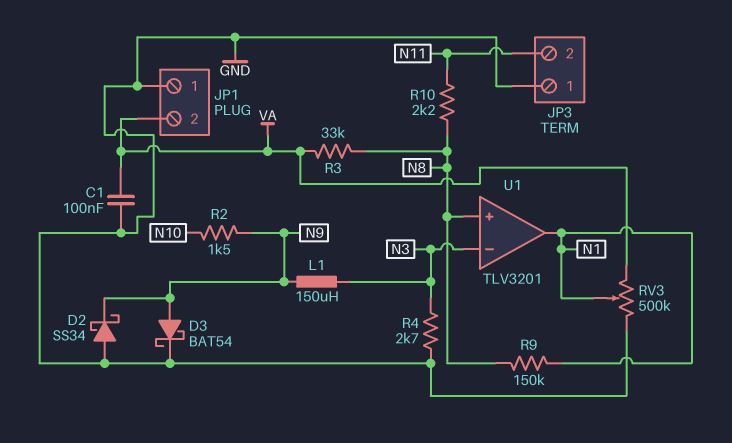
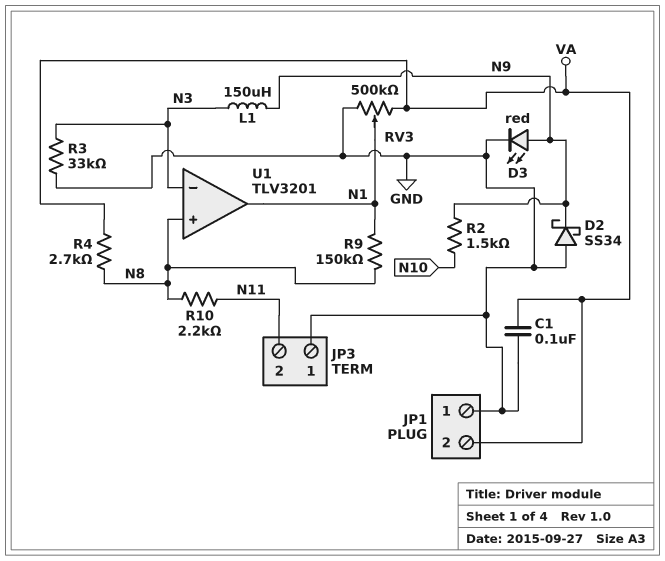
D3: schottky BAT54 (A N9, K GND) -> LED red (A N9, K GND)
R3: 33k (N8, VA) -> 33k (GND, N3)
R4: 2.7k (GND, N3) -> 2.7k (N8, VA)

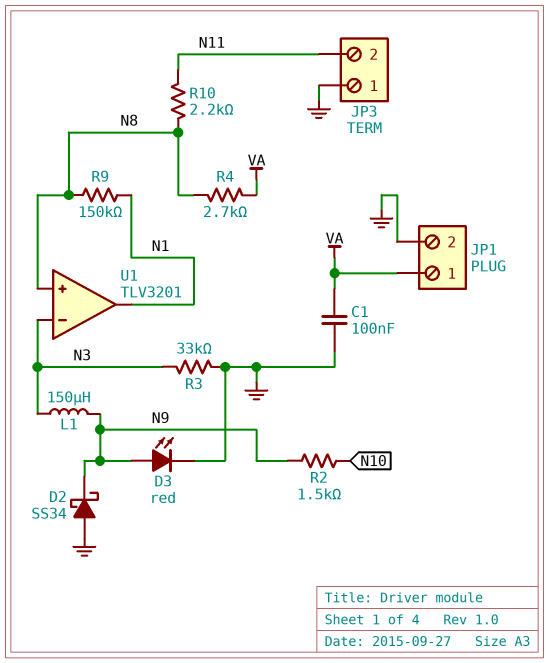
JP1 pin 1: GND -> VA
JP1 pin 2: VA -> GND
RV3: 500k (GND, VA, wiper N1) -> none

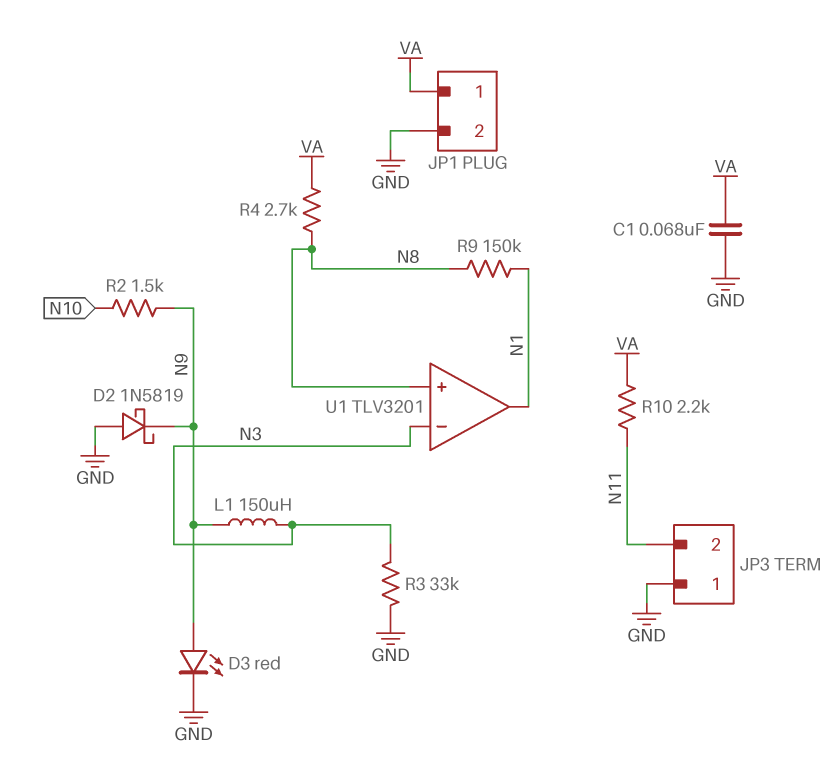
C1: 100nF (GND, VA) -> 68nF (GND, VA)
D2: schottky SS34 (A GND, K N9) -> schottky 1N5819 (A GND, K N9)
R10: 2.2k (N8, N11) -> 2.2k (N11, VA)

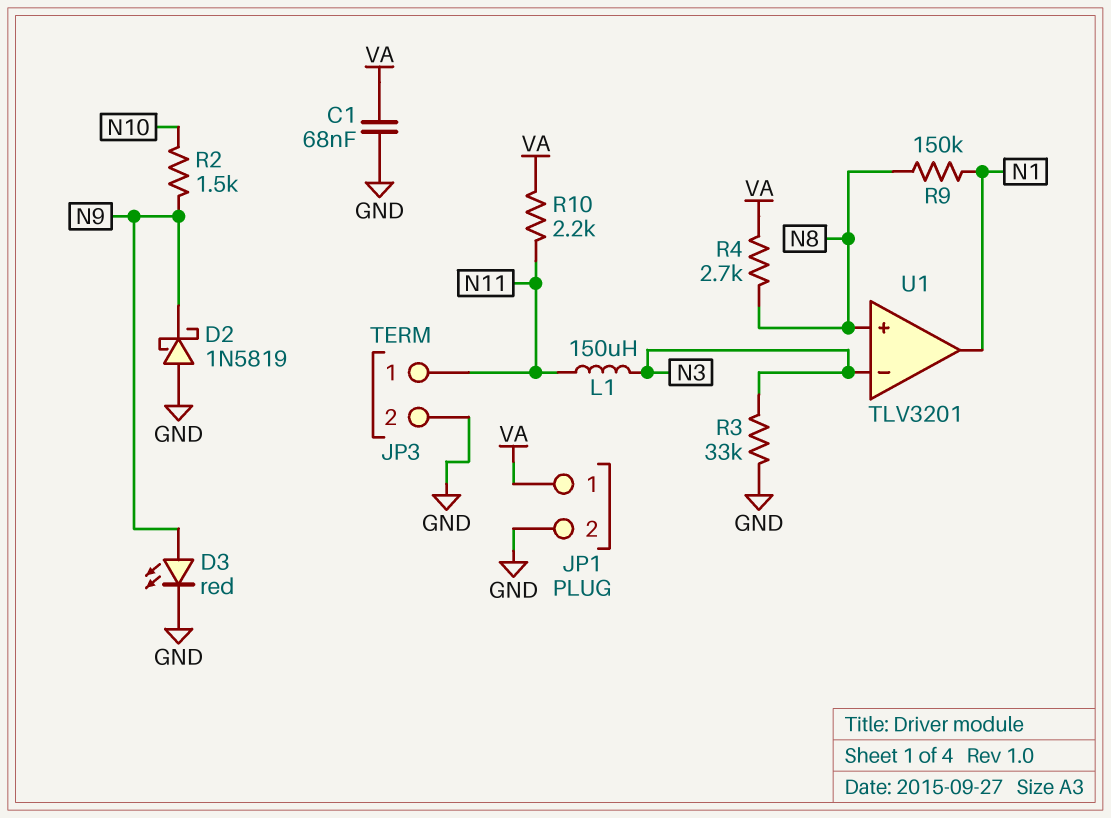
JP3 pin 1: GND -> N11
JP3 pin 2: N11 -> GND
L1: 150uH (N3, N9) -> 150uH (N3, N11)

